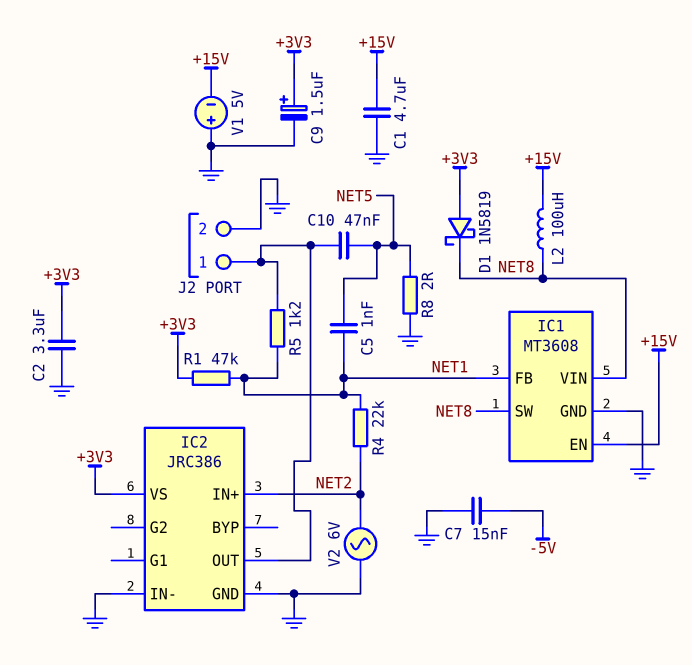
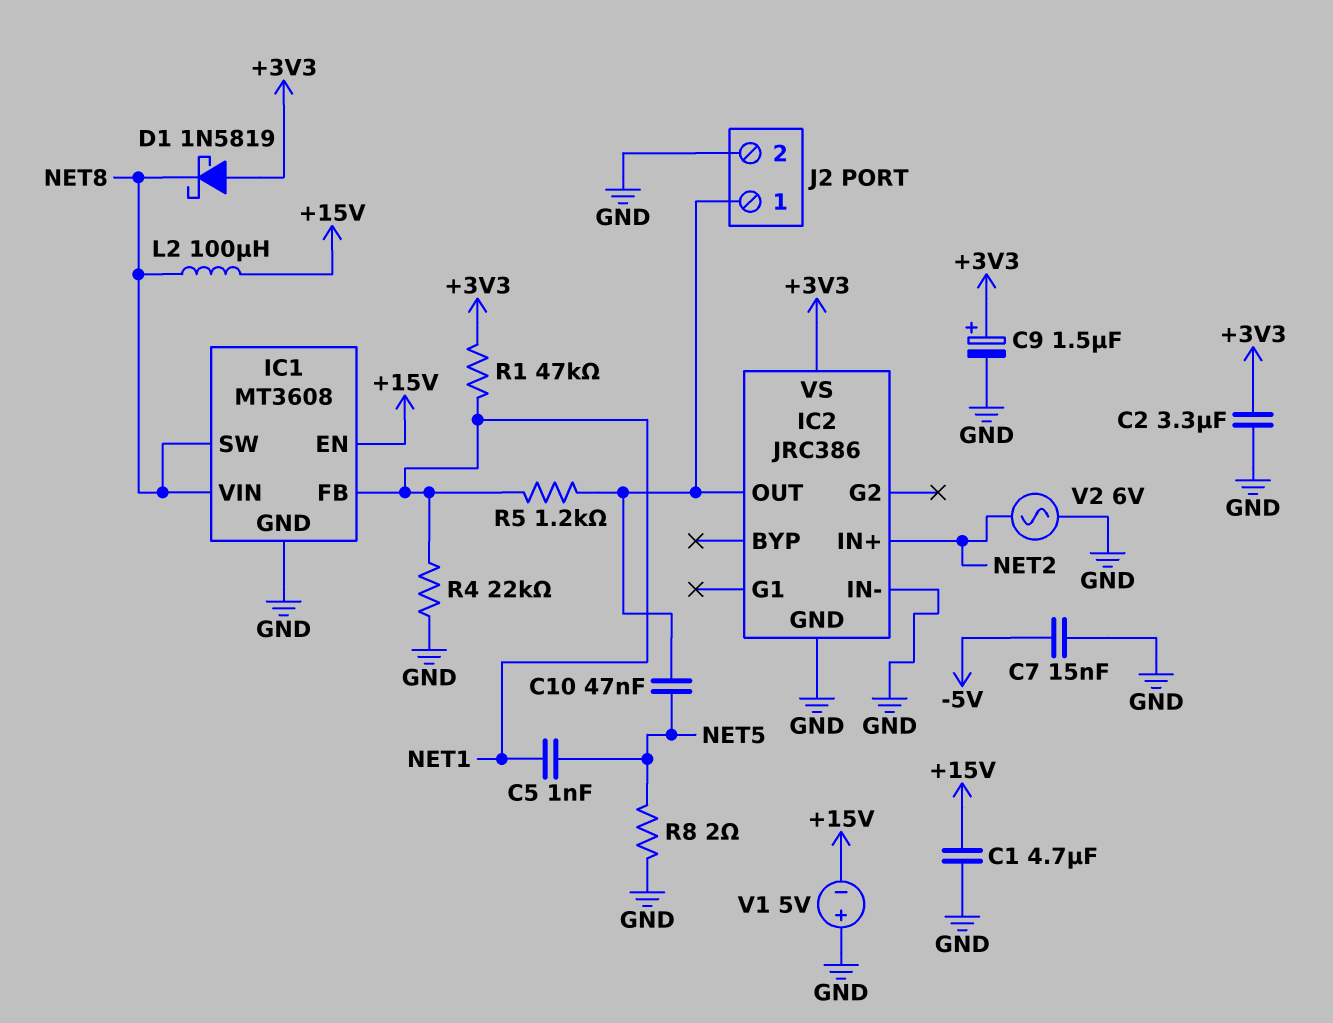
R4: 22k (NET1, NET2) -> 22k (GND, NET1)

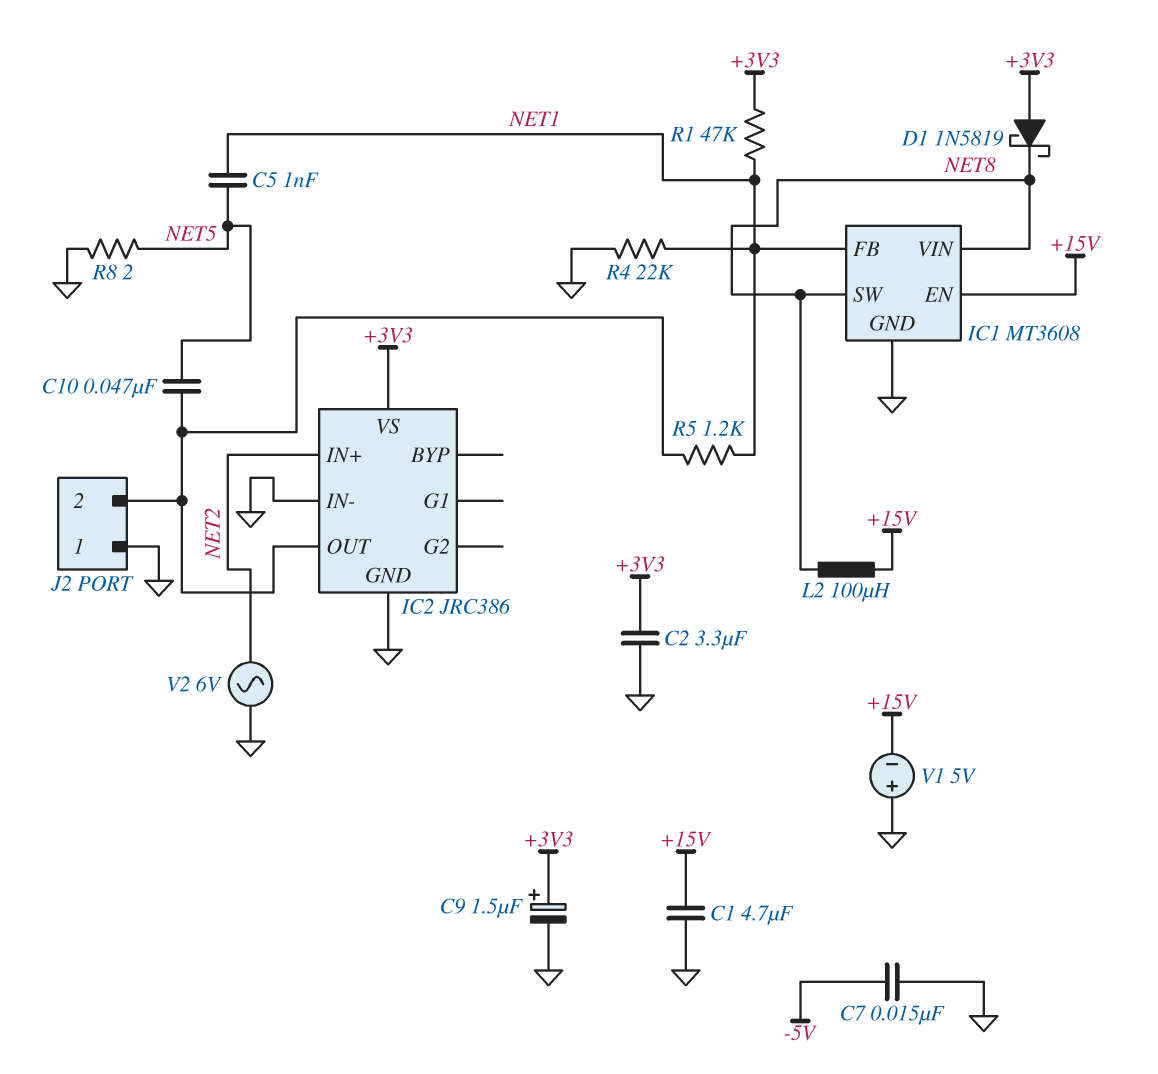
J2 pin 1: IC2/OUT -> GND
J2 pin 2: GND -> IC2/OUT

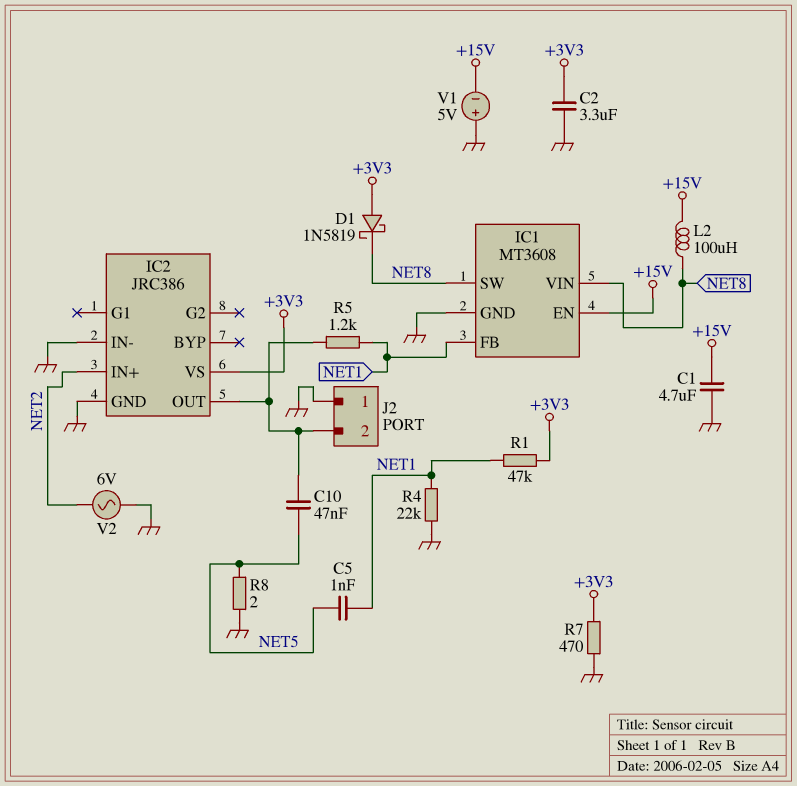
C7: 15nF (-5V, GND) -> none
C9: 1.5uF (plus +3V3, minus GND) -> none
R7: none -> 470 (+3V3, GND)

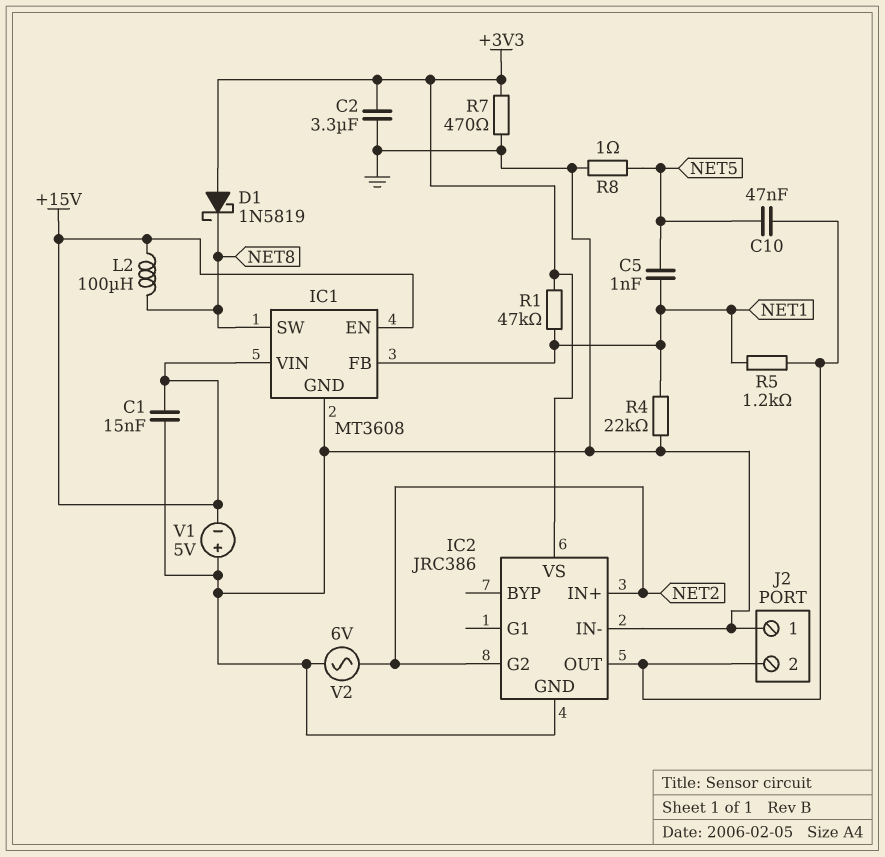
C1: 4.7uF (+15V, GND) -> 15nF (+15V, GND)
IC1 pin VIN: NET8 -> +15V
IC2 pin G2: none -> NET2
R8: 2 (GND, NET5) -> 1 (GND, NET5)

